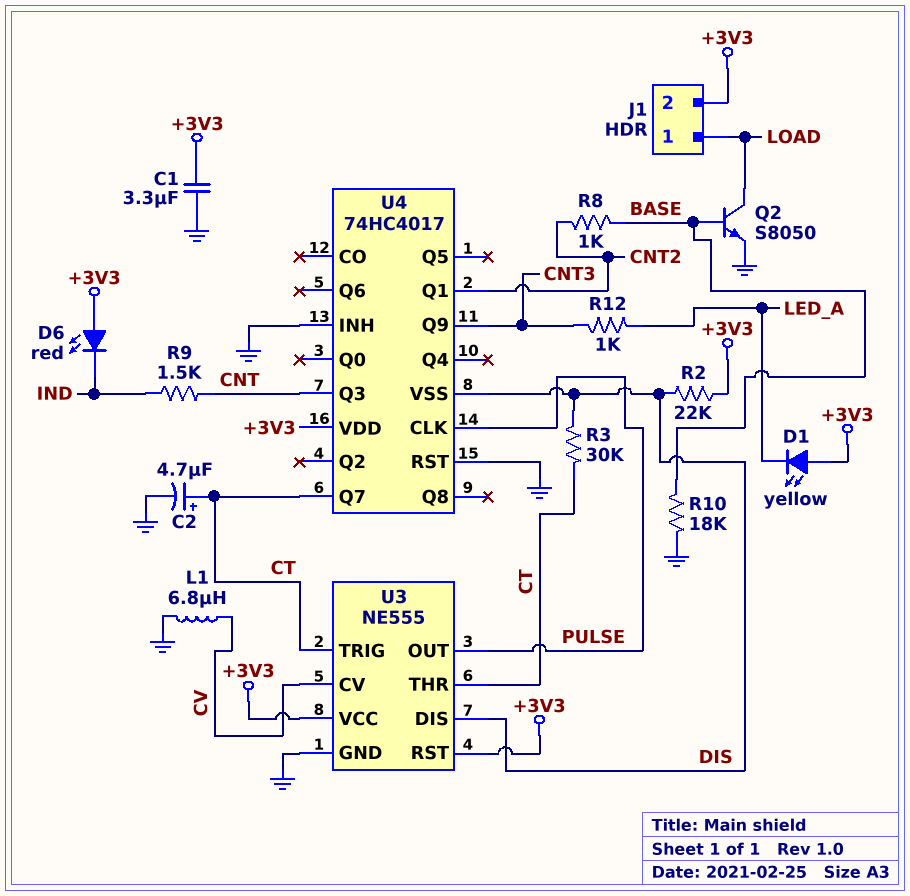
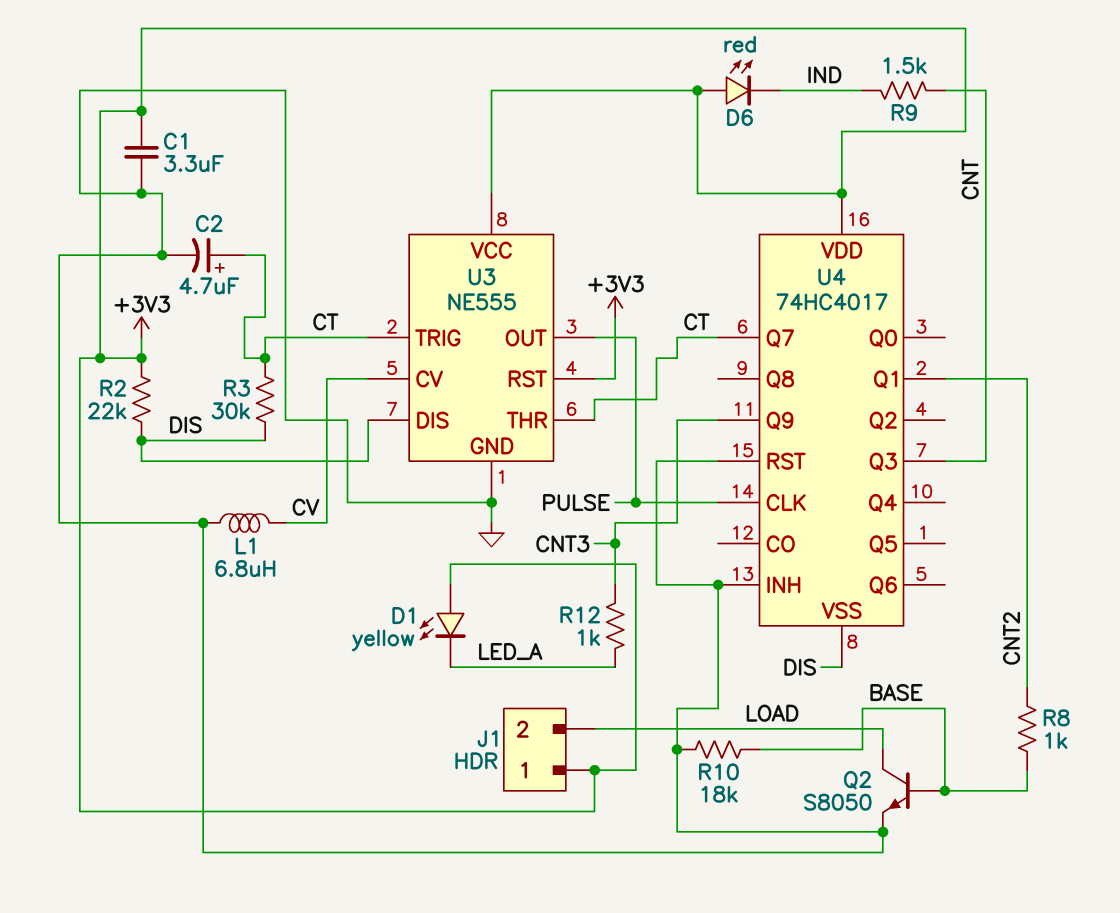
J1 pin 1: LOAD -> +3V3
J1 pin 2: +3V3 -> LOAD

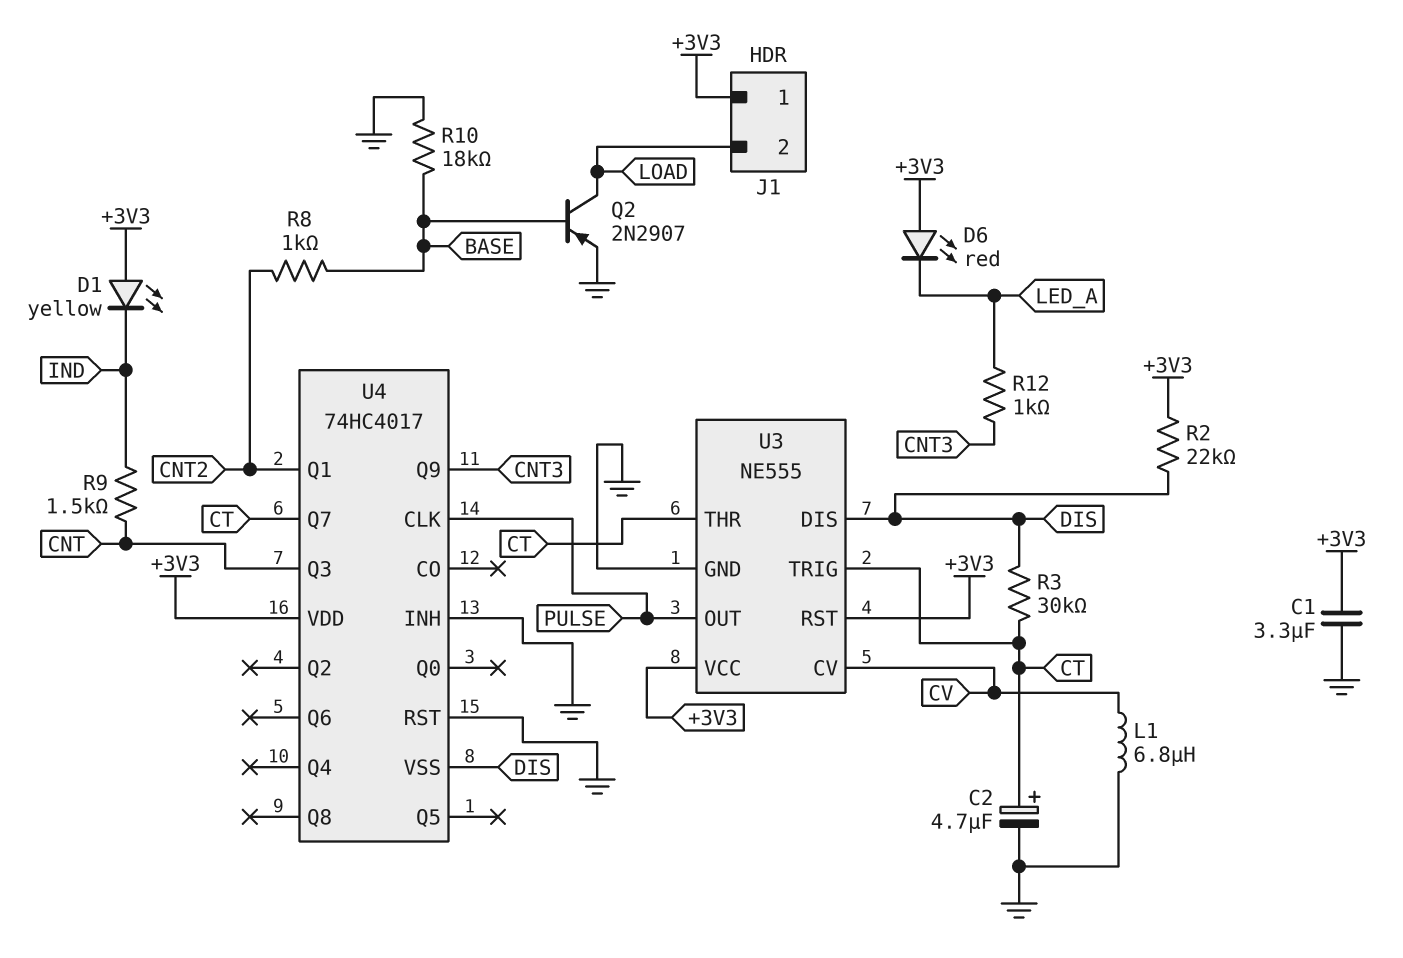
D1: LED yellow (A +3V3, K LED_A) -> LED yellow (A +3V3, K IND)
D6: LED red (A +3V3, K IND) -> LED red (A +3V3, K LED_A)
Q2: NPN S8050 (B BASE, C LOAD, E GND) -> PNP 2N2907 (B BASE, C LOAD, E GND)

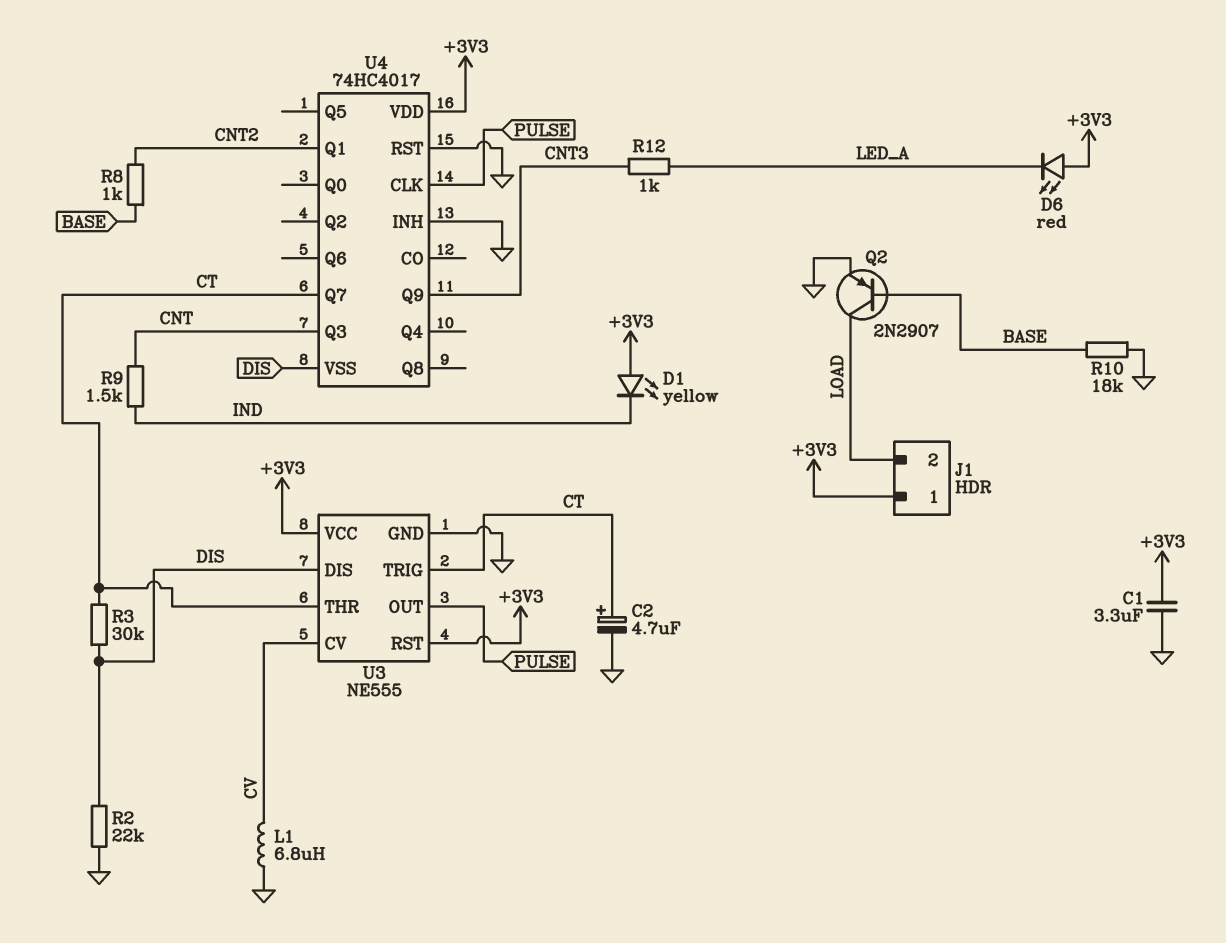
R2: 22k (+3V3, DIS) -> 22k (DIS, GND)

